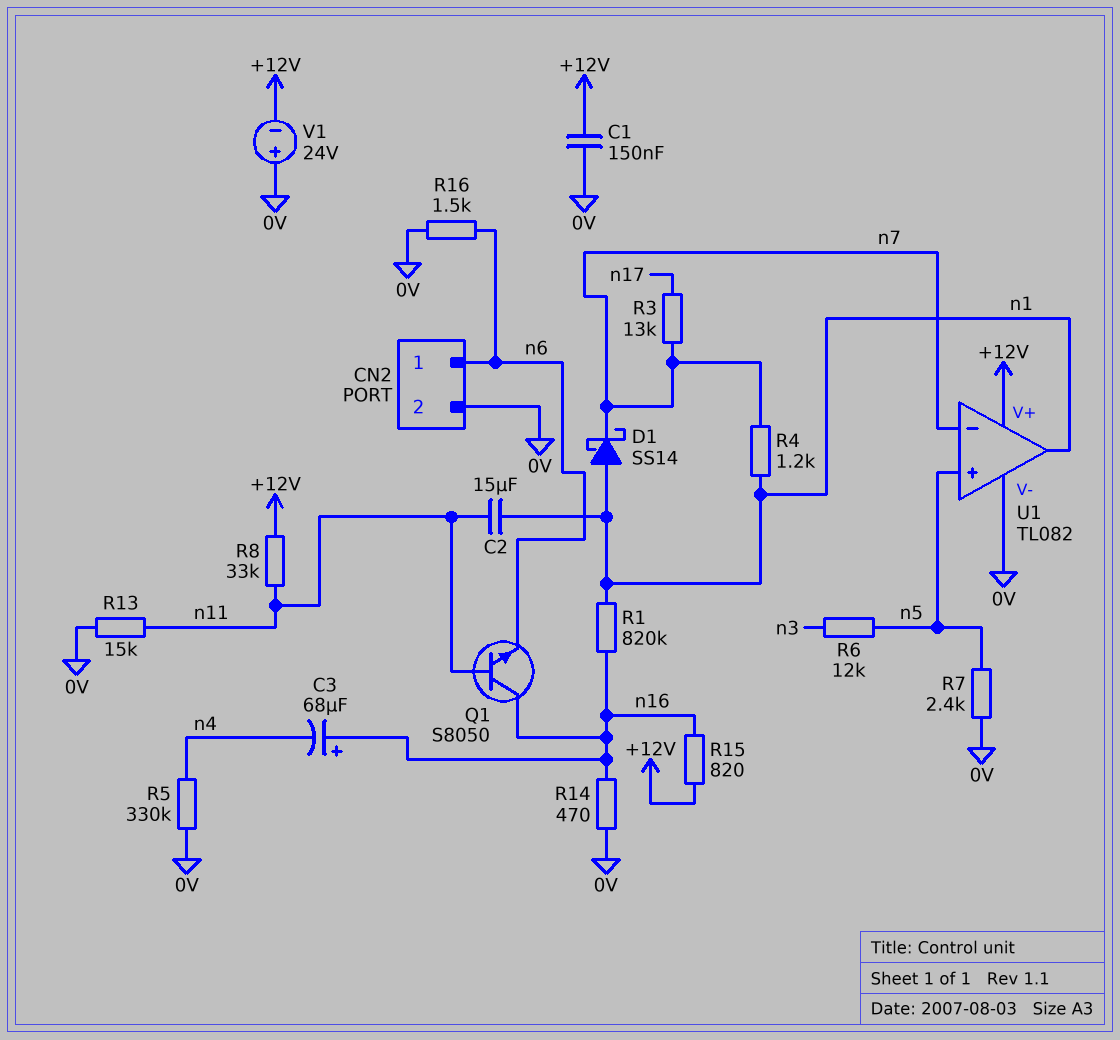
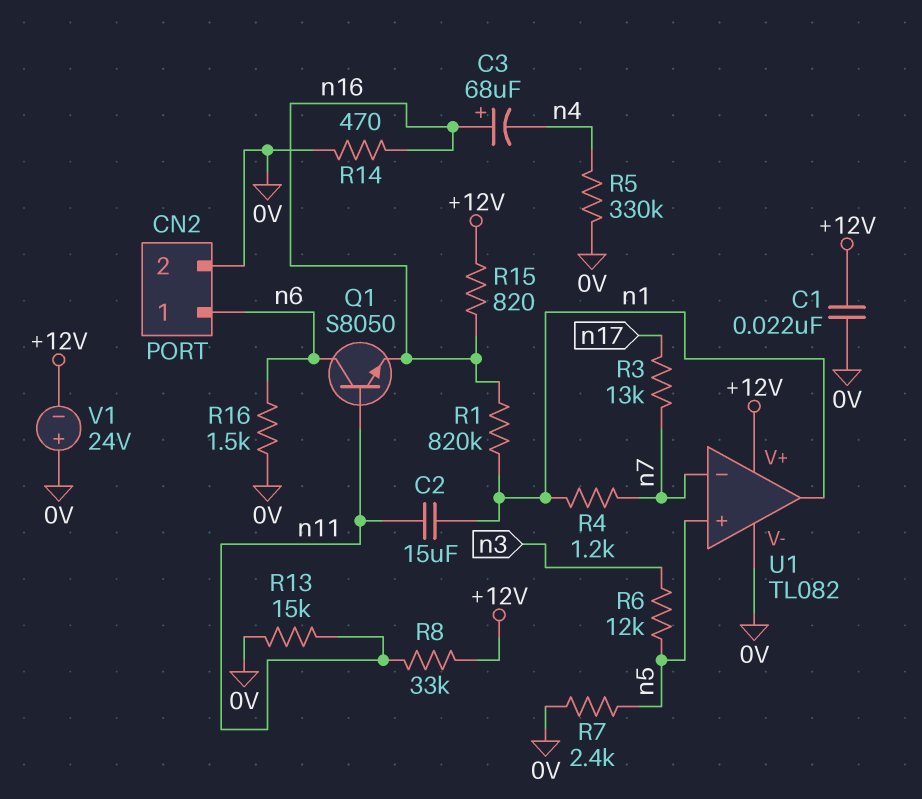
C1: 150nF (+12V, 0V) -> 22nF (+12V, 0V)
D1: schottky SS14 (A n1, K n7) -> none
Q1: NPN S8050 (B n11, C n16, E n6) -> NPN S8050 (B n11, C n6, E n16)

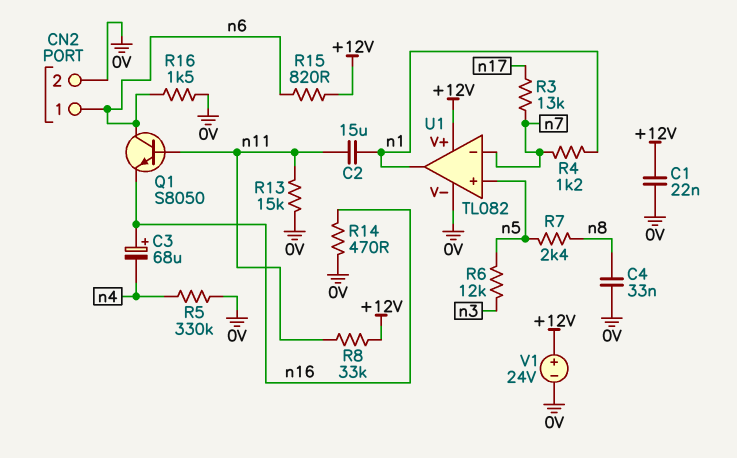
C4: none -> 33nF (0V, n8)
R1: 820k (n1, n16) -> none
R7: 2.4k (0V, n5) -> 2.4k (n5, n8)
R15: 820 (+12V, n16) -> 820 (+12V, n6)
V1: 24V (plus 0V, minus +12V) -> 24V (plus +12V, minus 0V)

